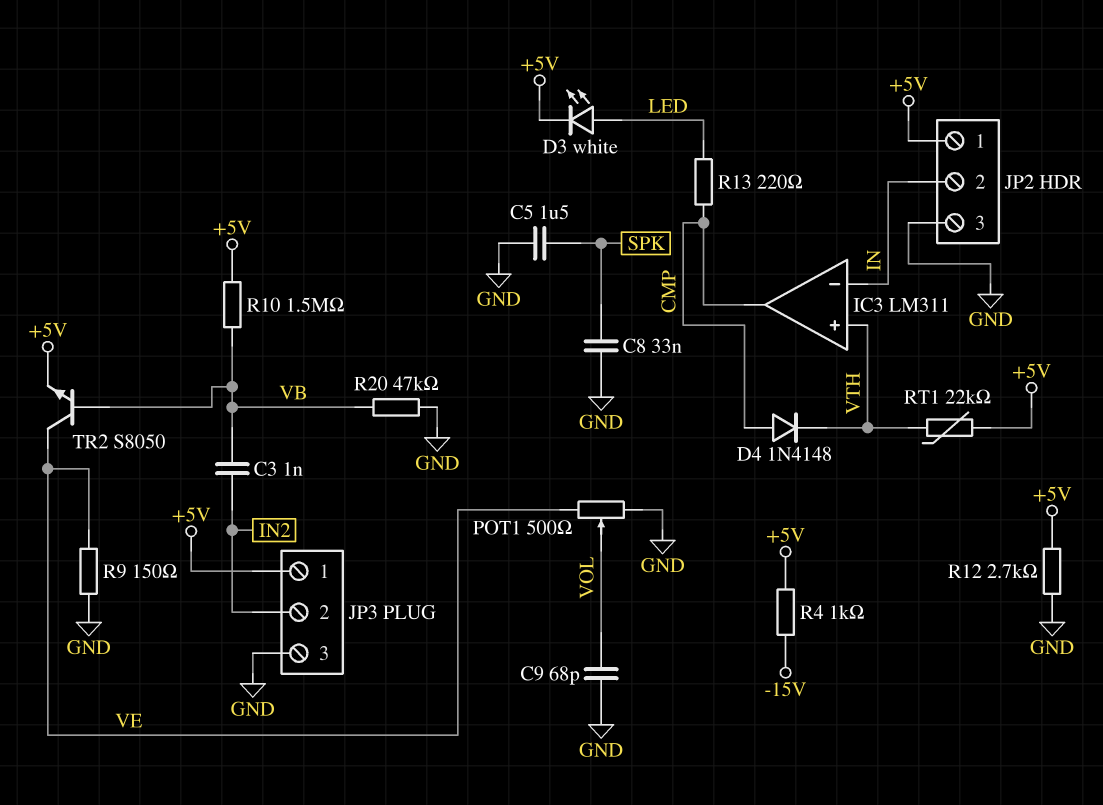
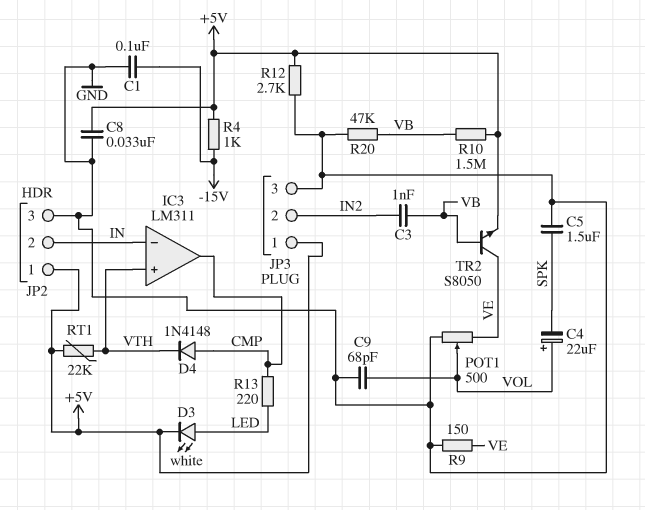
C1: none -> 100nF (-15V, GND)
C4: none -> 22uF (plus VOL, minus SPK)
C8: 33nF (GND, SPK) -> 33nF (+5V, GND)

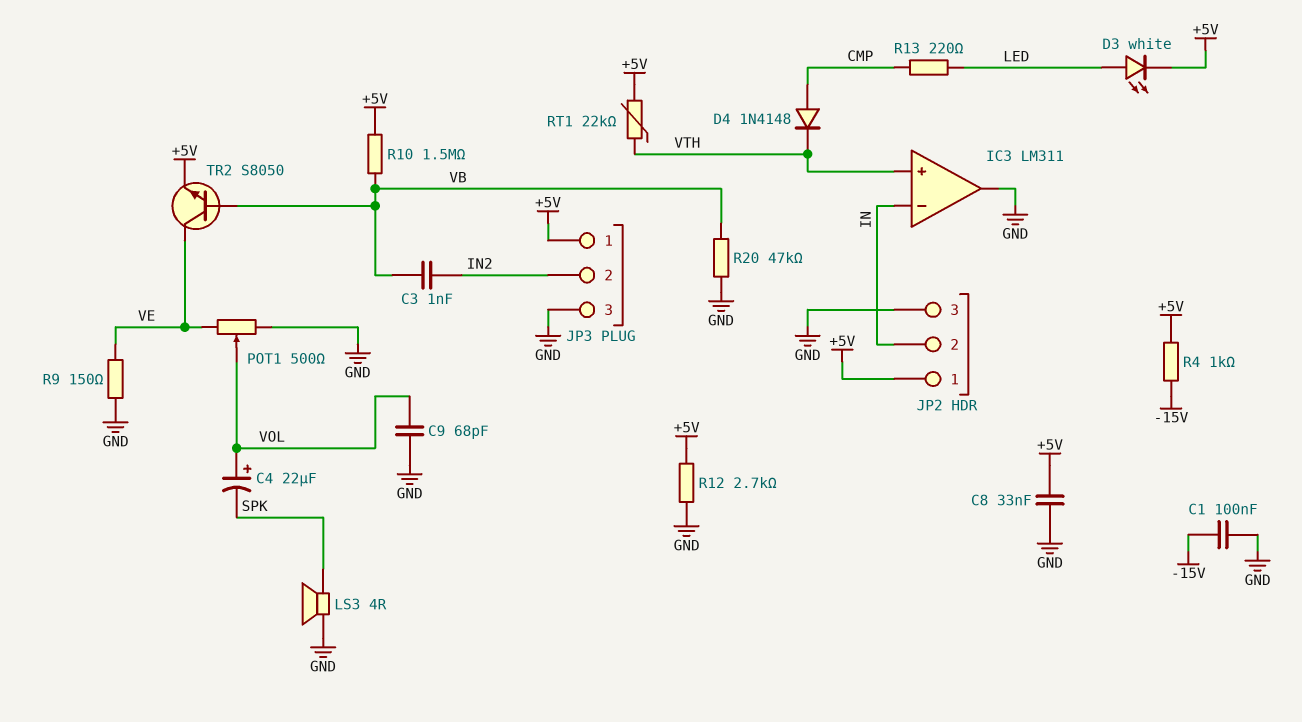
C5: 1.5uF (GND, SPK) -> none
IC3 pin out: CMP -> GND
LS3: none -> speaker 4R (GND, SPK)

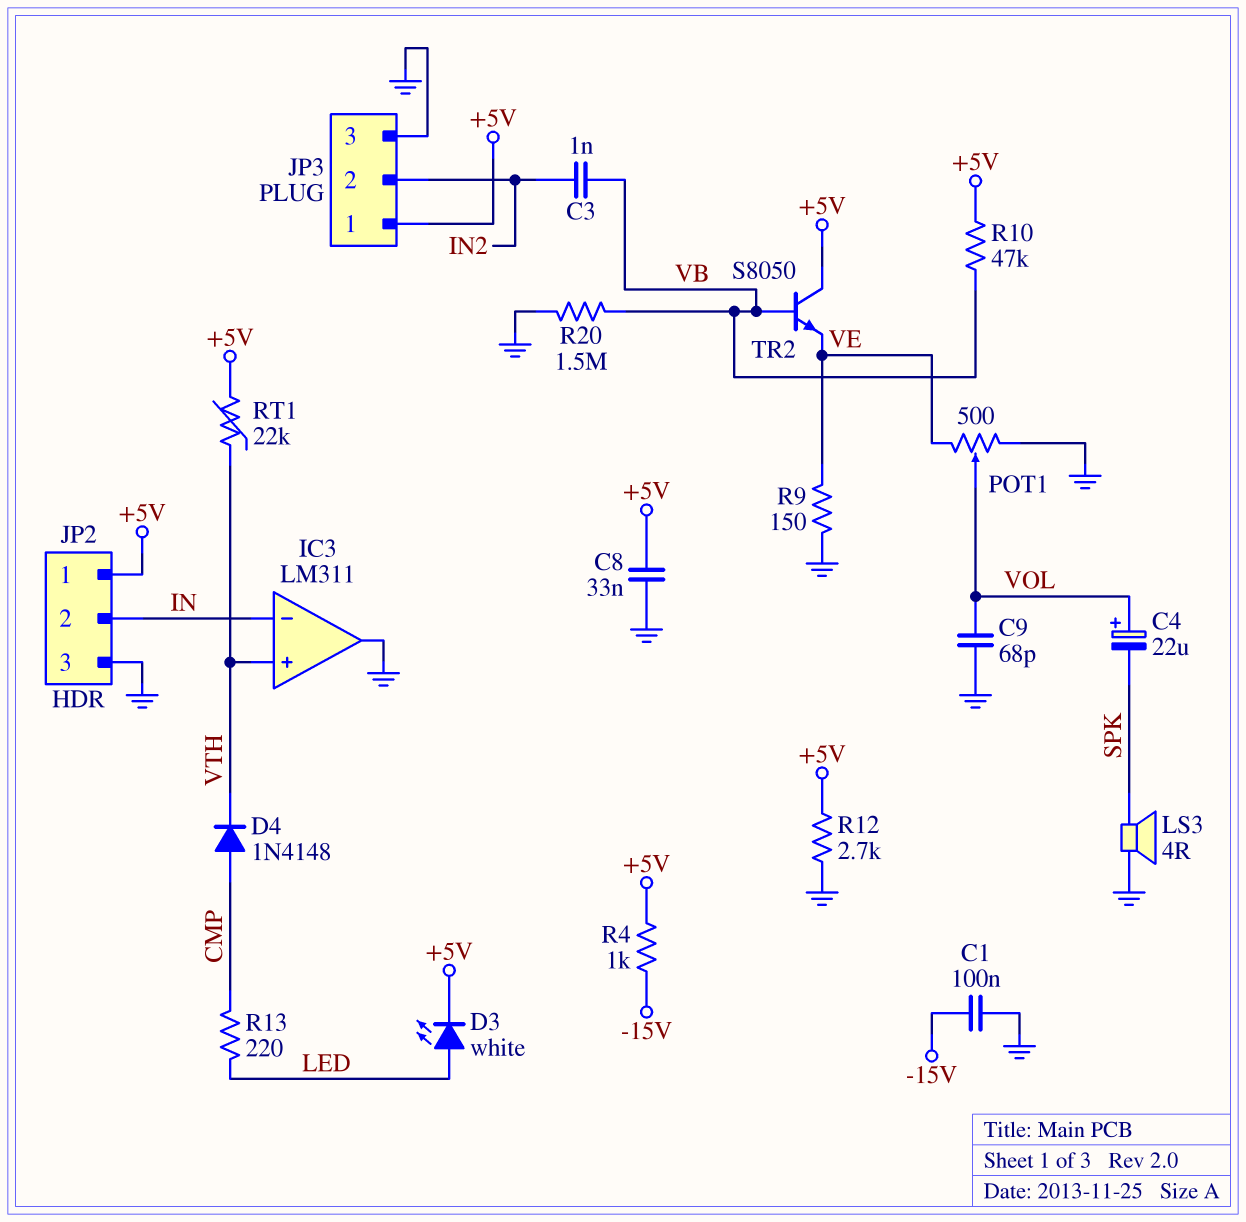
R10: 1.5M (+5V, VB) -> 47k (+5V, VB)
R20: 47k (GND, VB) -> 1.5M (GND, VB)
TR2: NPN S8050 (B VB, C VE, E +5V) -> NPN S8050 (B VB, C +5V, E VE)

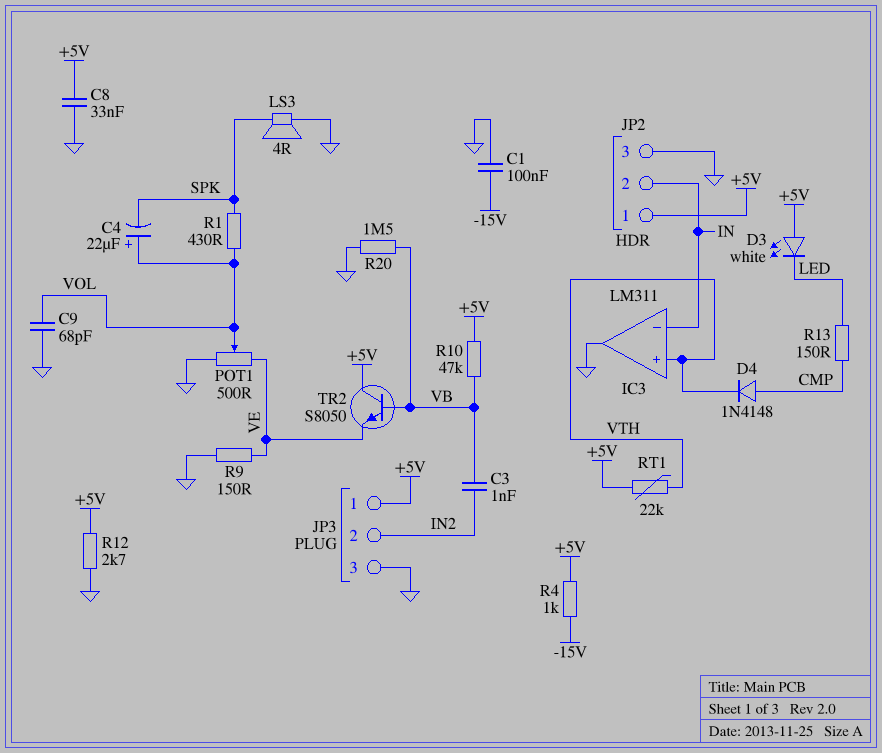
D3: LED white (A LED, K +5V) -> LED white (A +5V, K LED)
R1: none -> 430 (SPK, VOL)
R13: 220 (CMP, LED) -> 150 (CMP, LED)

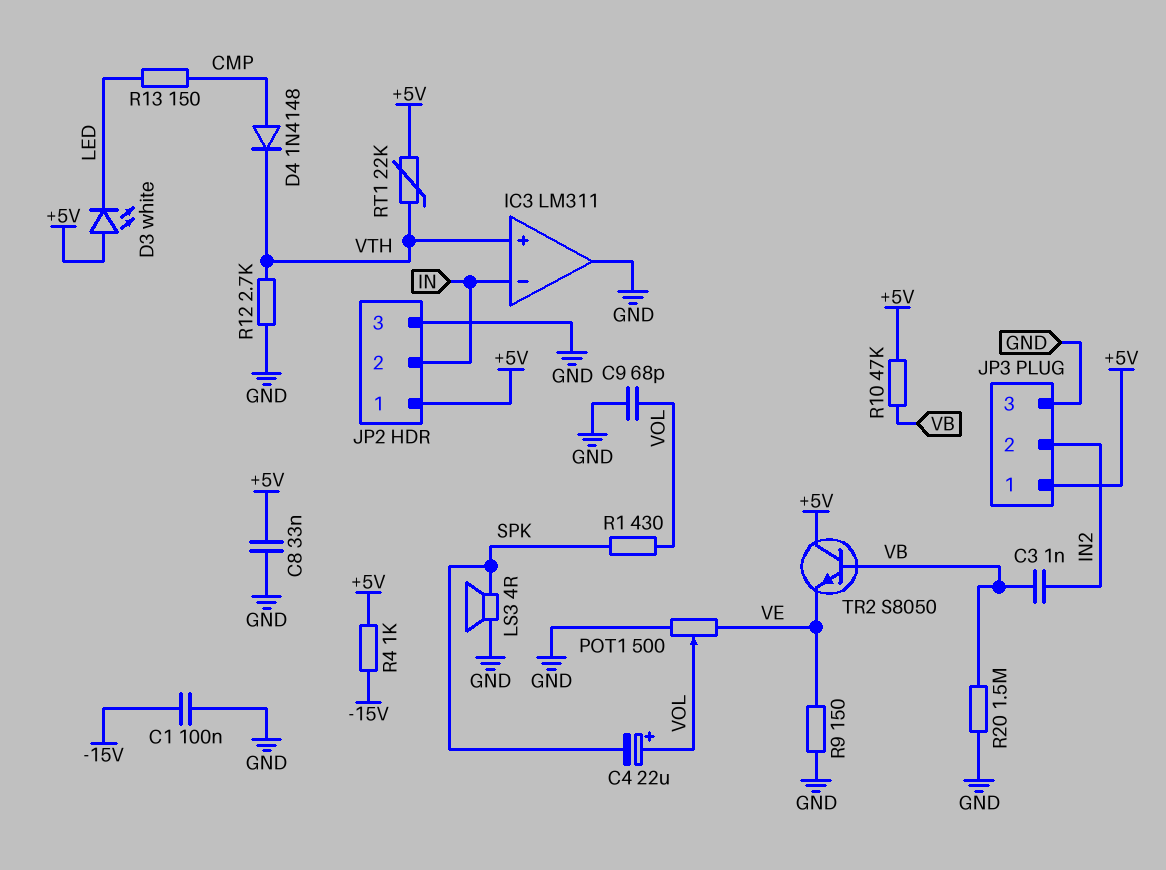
R12: 2.7k (+5V, GND) -> 2.7k (GND, VTH)

